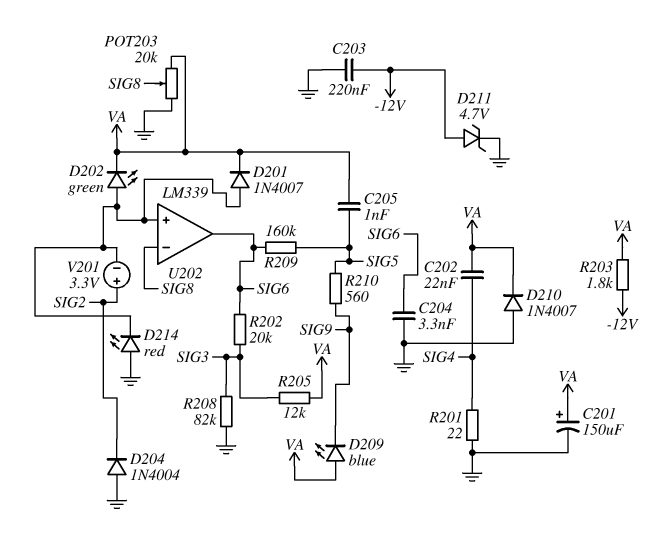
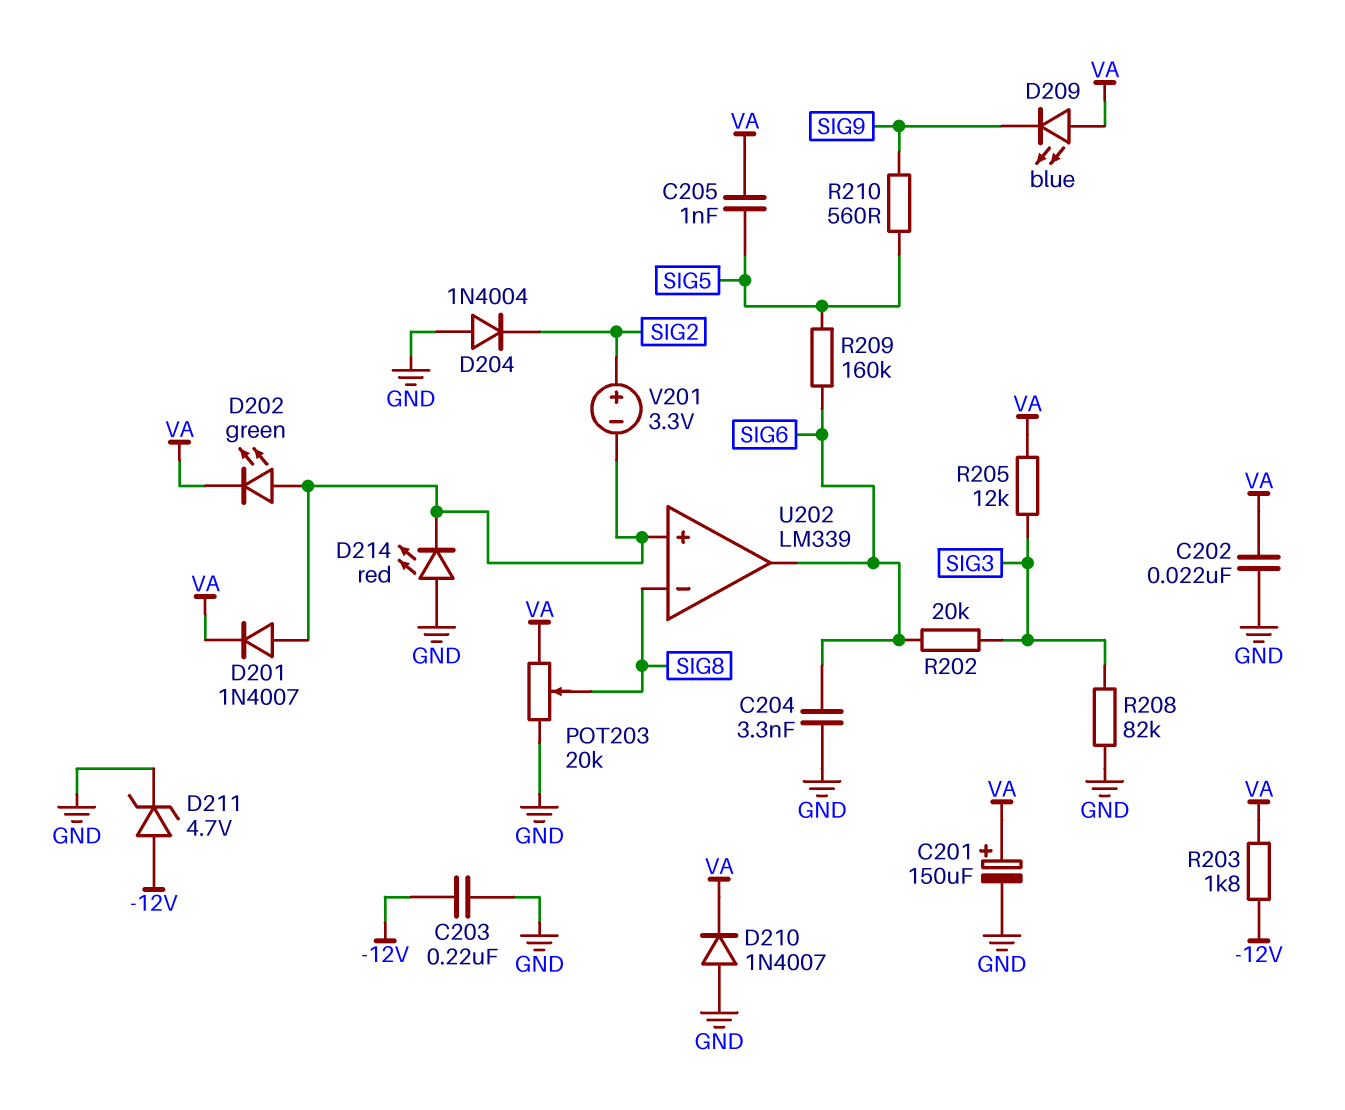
C202: 22nF (SIG4, VA) -> 22nF (GND, VA)
R201: 22 (GND, SIG4) -> none

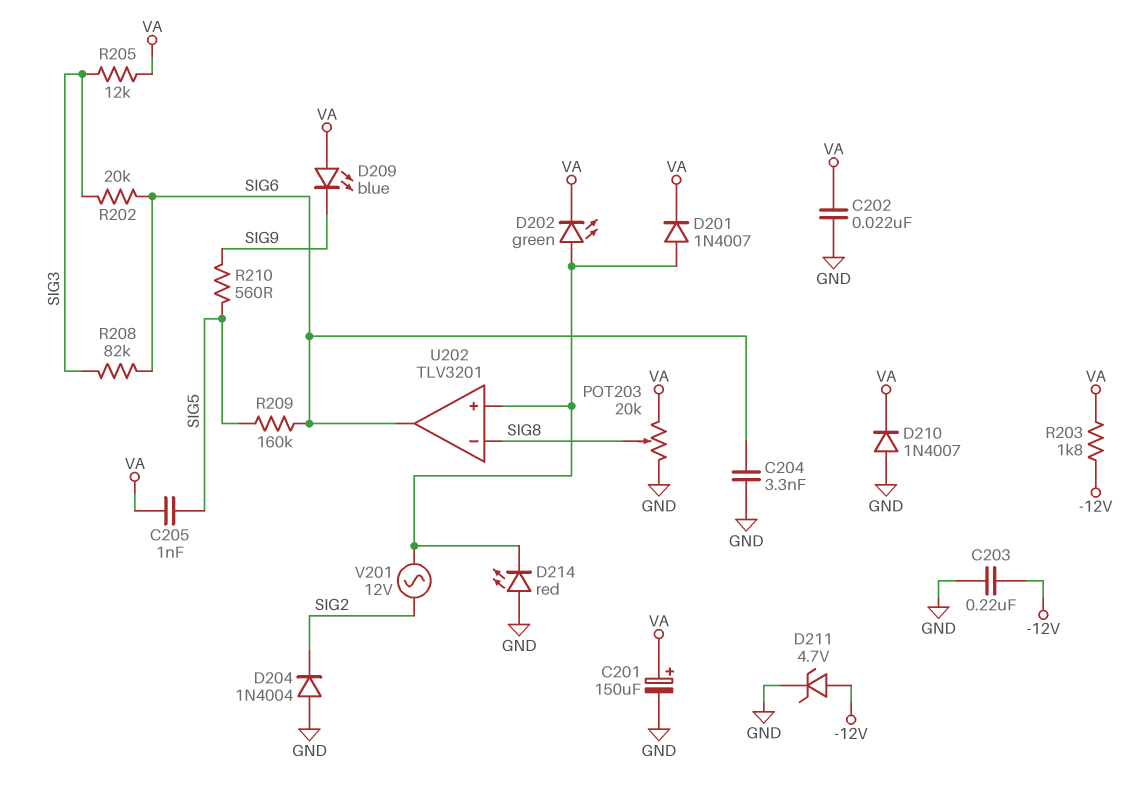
R208: 82k (GND, SIG3) -> 82k (SIG3, SIG6)
U202: LM339 -> TLV3201
V201: 3.3V (plus SIG2, minus U202/in+) -> AC 12V (SIG2, U202/in+)

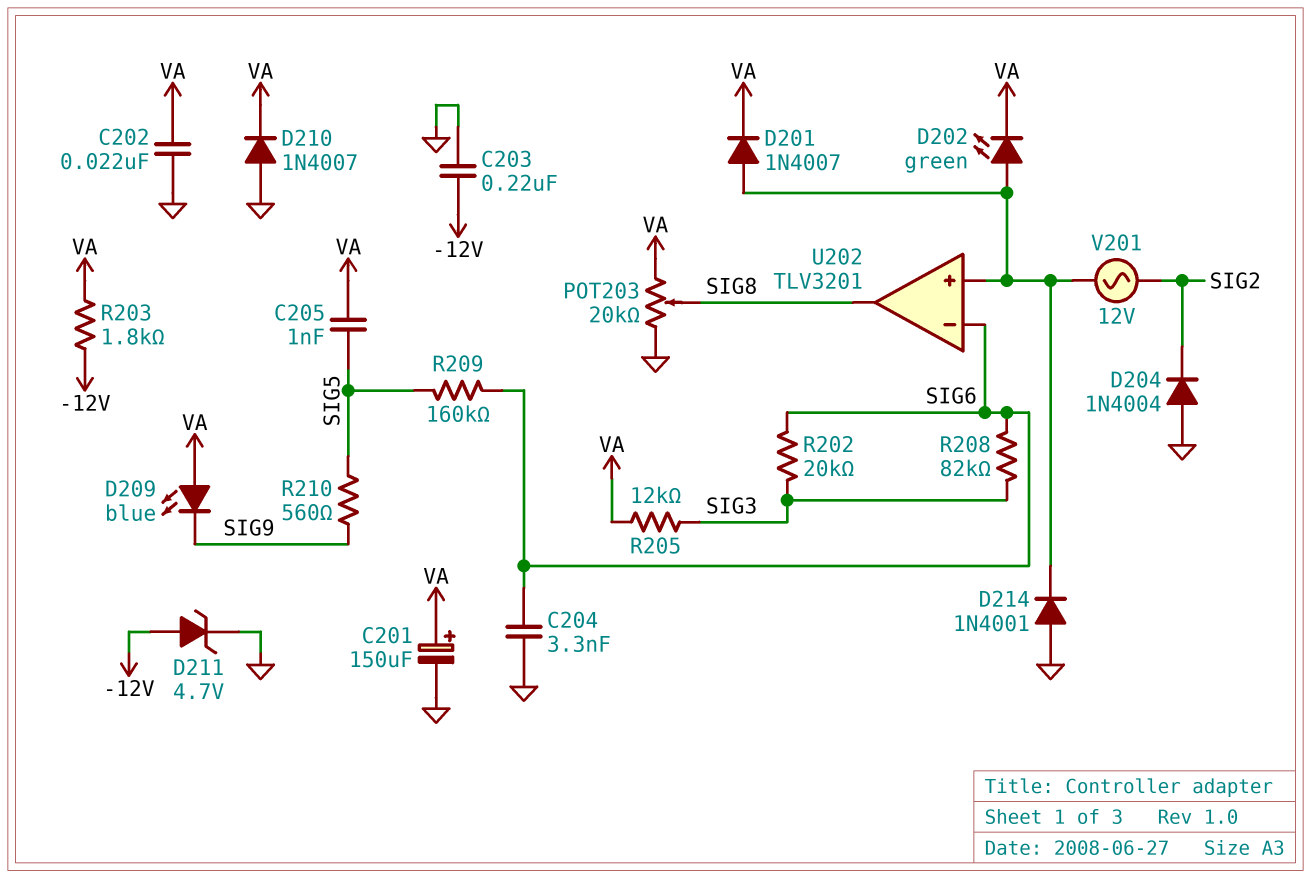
D214: LED red (A GND, K U202/in+) -> diode 1N4001 (A GND, K U202/in+)
U202 pin in-: SIG8 -> SIG6
U202 pin out: SIG6 -> SIG8

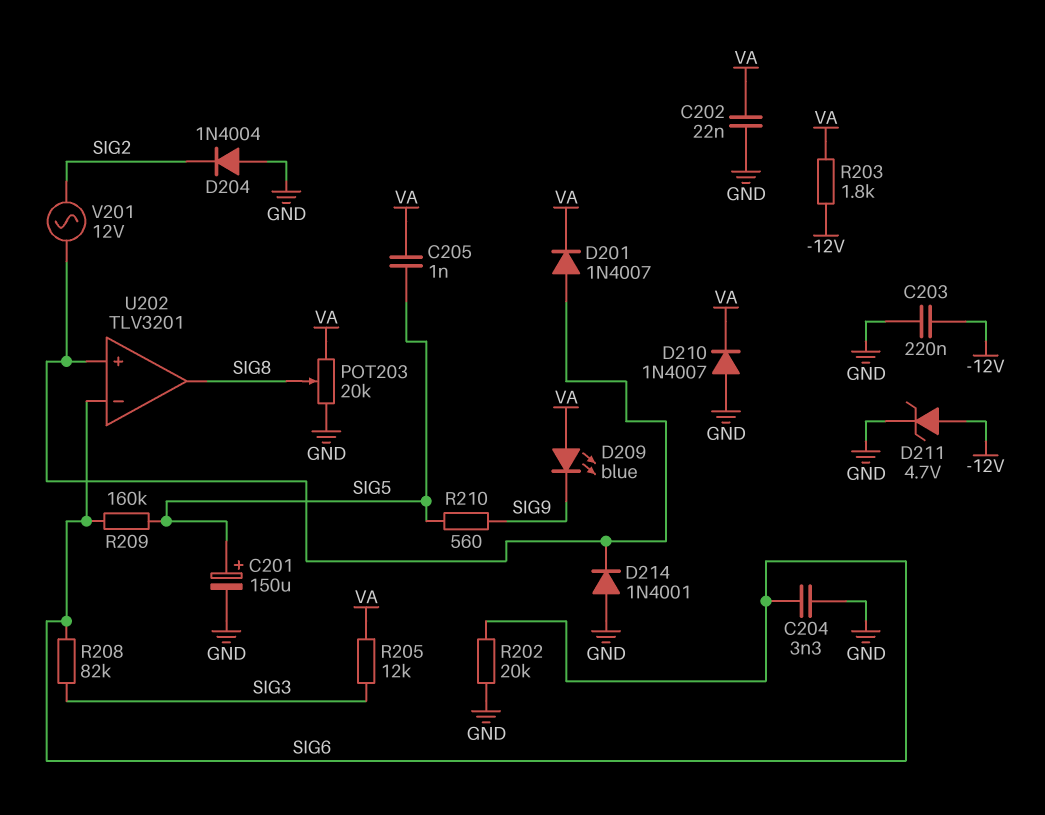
C201: 150uF (plus VA, minus GND) -> 150uF (plus SIG5, minus GND)
D202: LED green (A U202/in+, K VA) -> none
R202: 20k (SIG3, SIG6) -> 20k (GND, SIG6)

